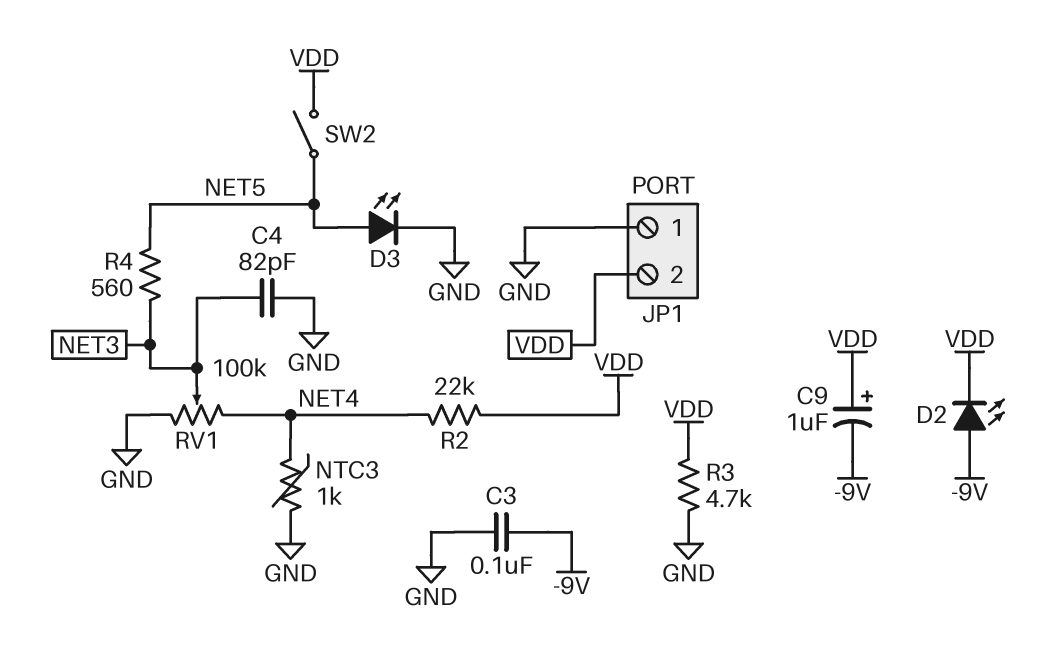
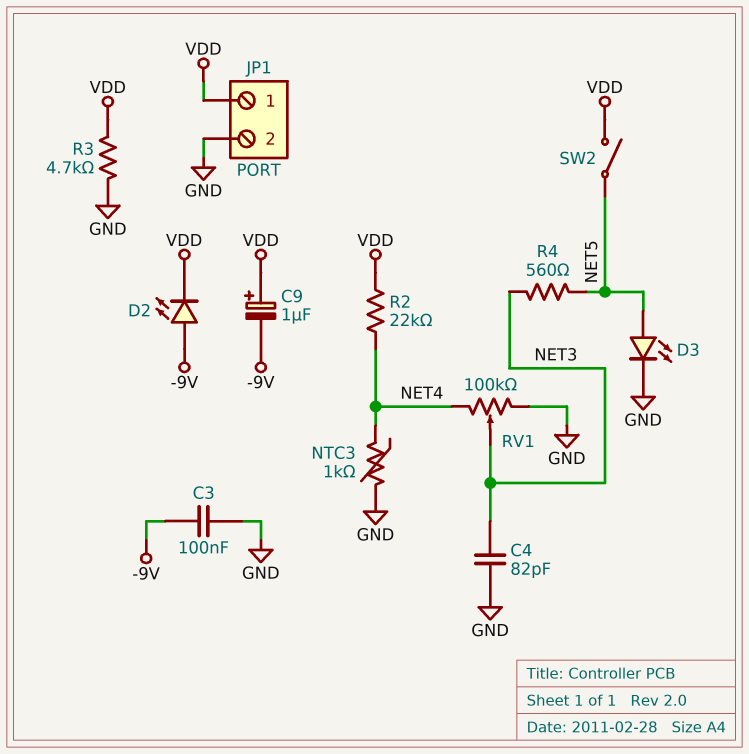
JP1 pin 1: GND -> VDD
JP1 pin 2: VDD -> GND

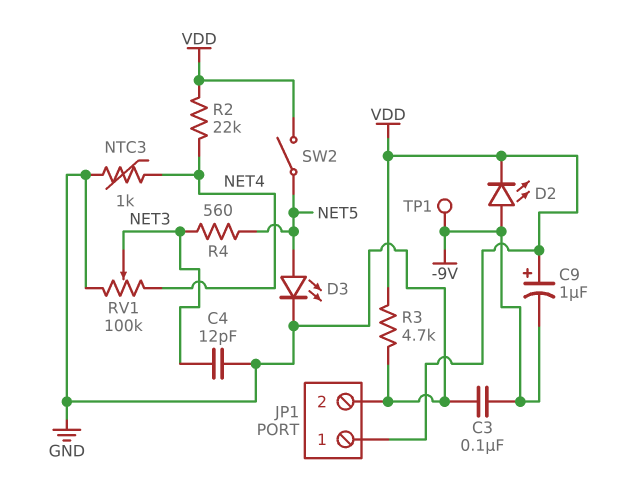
C4: 82pF (GND, NET3) -> 12pF (GND, NET3)
TP1: none -> test point (-9V)

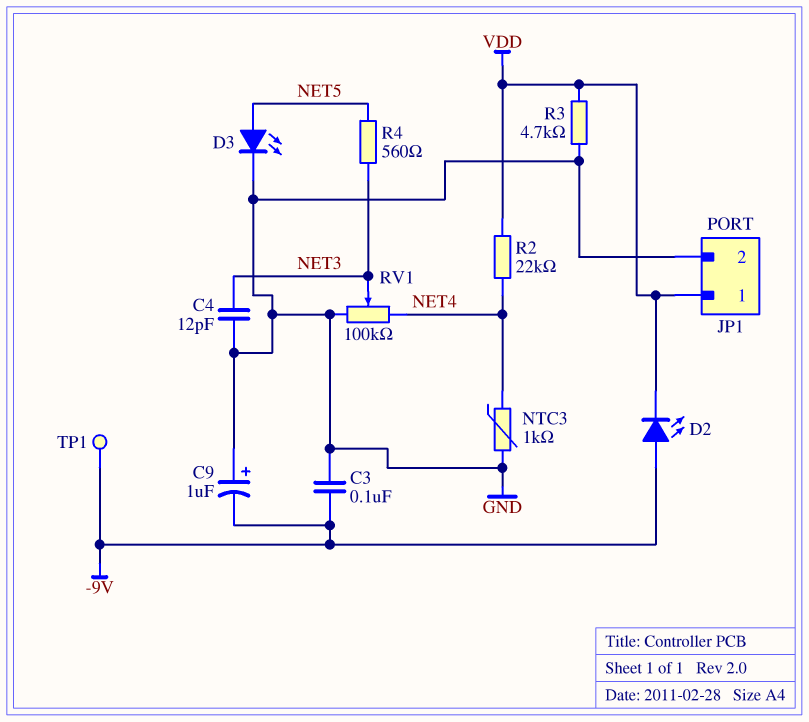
C9: 1uF (plus VDD, minus -9V) -> 1uF (plus GND, minus -9V)
SW2: switch (NET5, VDD) -> none

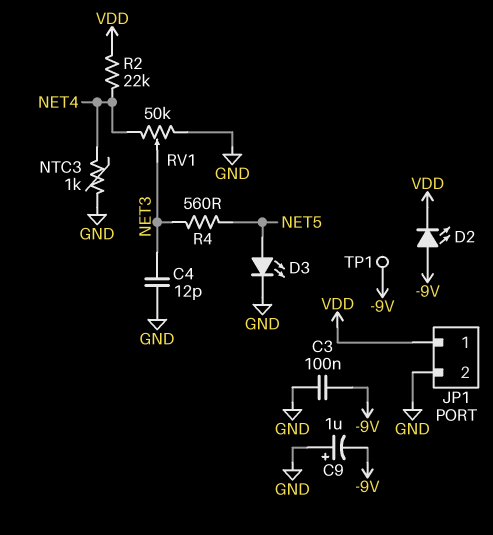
R3: 4.7k (GND, VDD) -> none
RV1: 100k (GND, NET4, wiper NET3) -> 50k (GND, NET4, wiper NET3)

